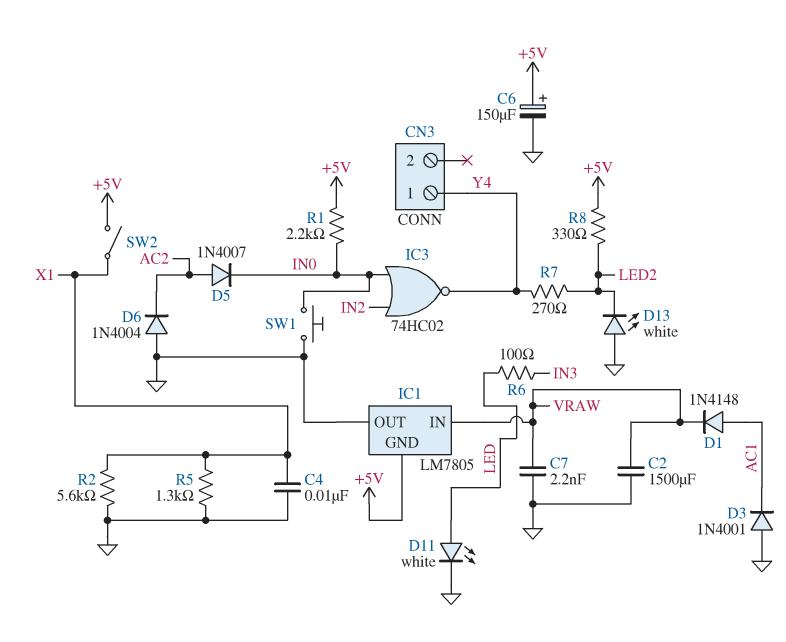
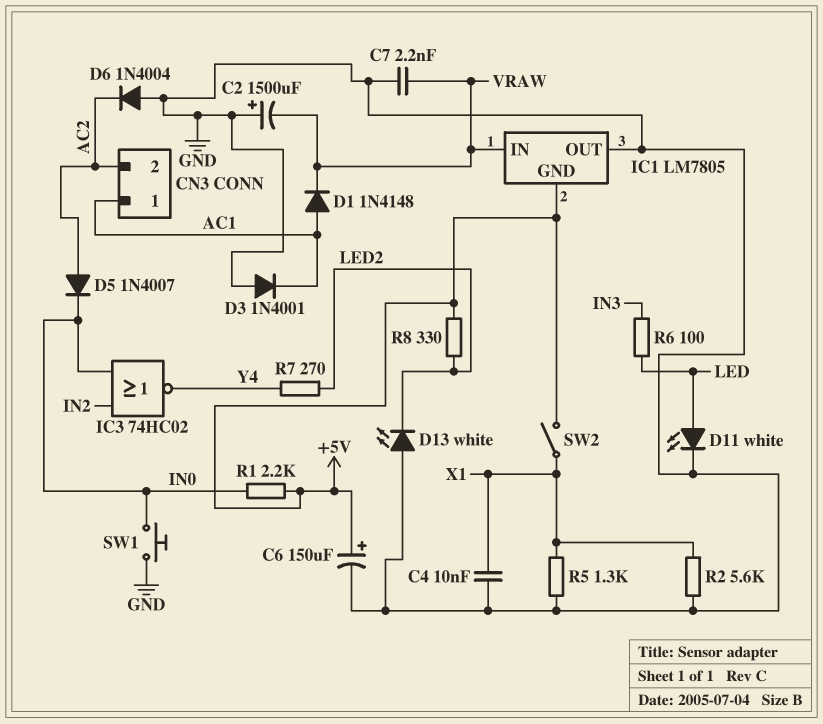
C2: 1500uF (GND, VRAW) -> 1500uF (plus GND, minus VRAW)
CN3 pin 1: Y4 -> AC1
CN3 pin 2: none -> AC2

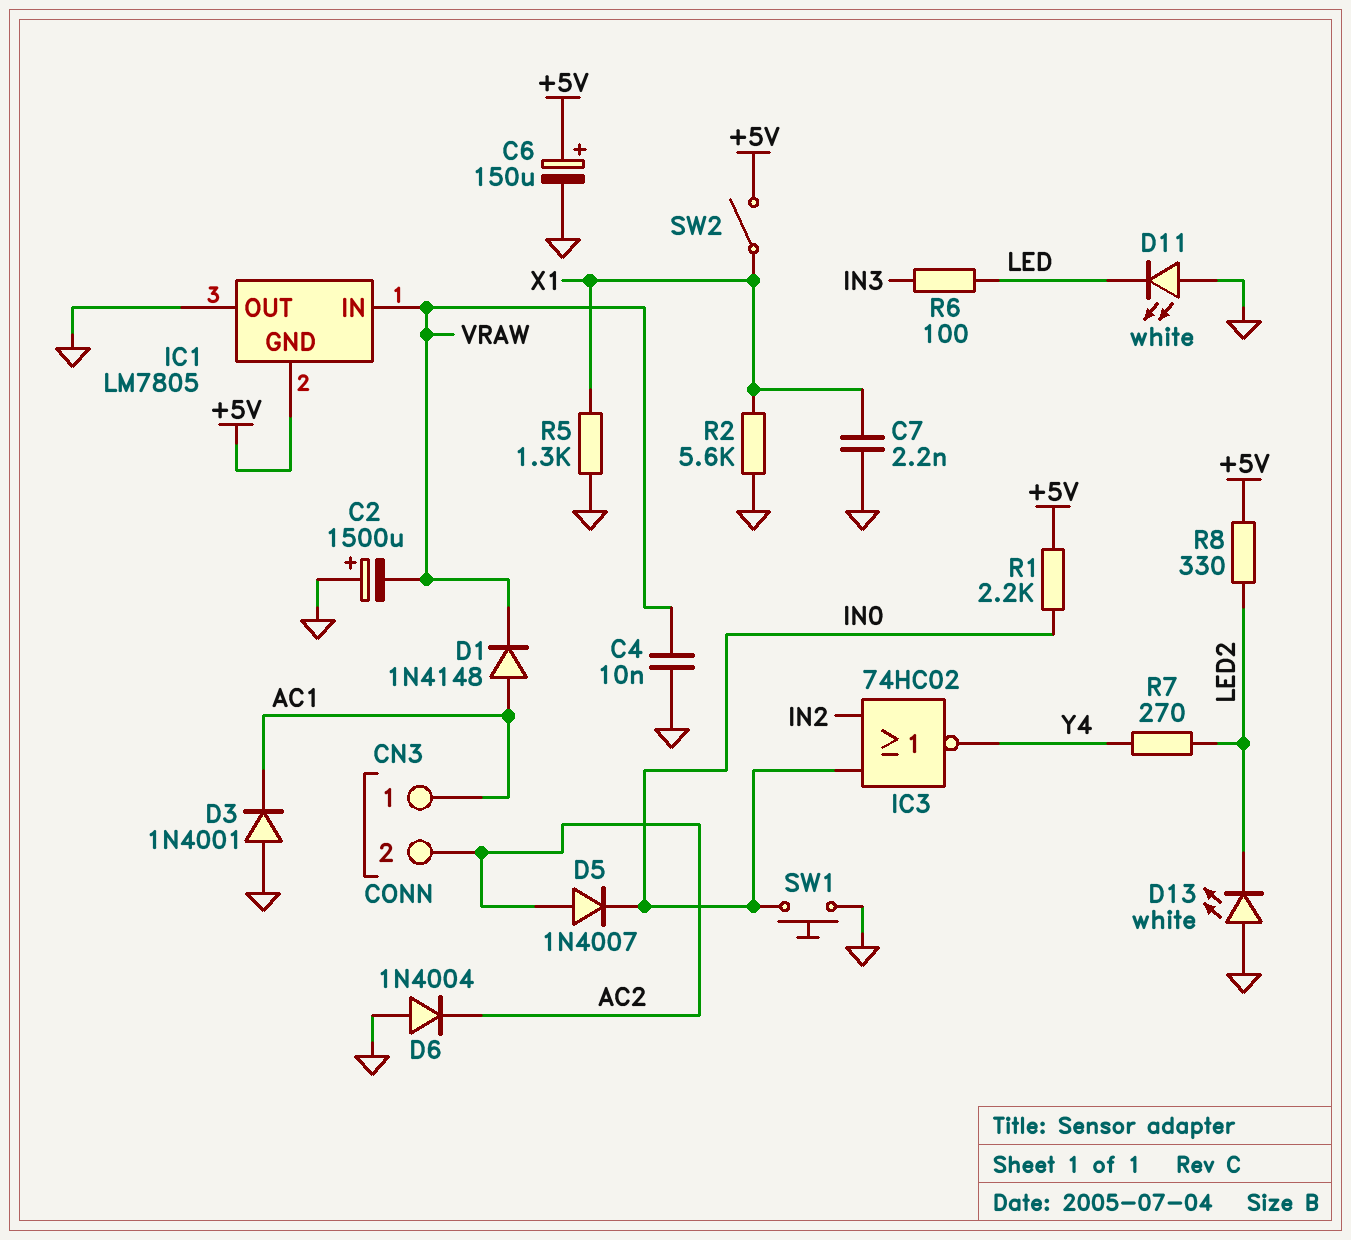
C4: 10nF (GND, X1) -> 10nF (GND, VRAW)
C7: 2.2nF (GND, VRAW) -> 2.2nF (GND, X1)
D11: LED white (A LED, K GND) -> LED white (A GND, K LED)

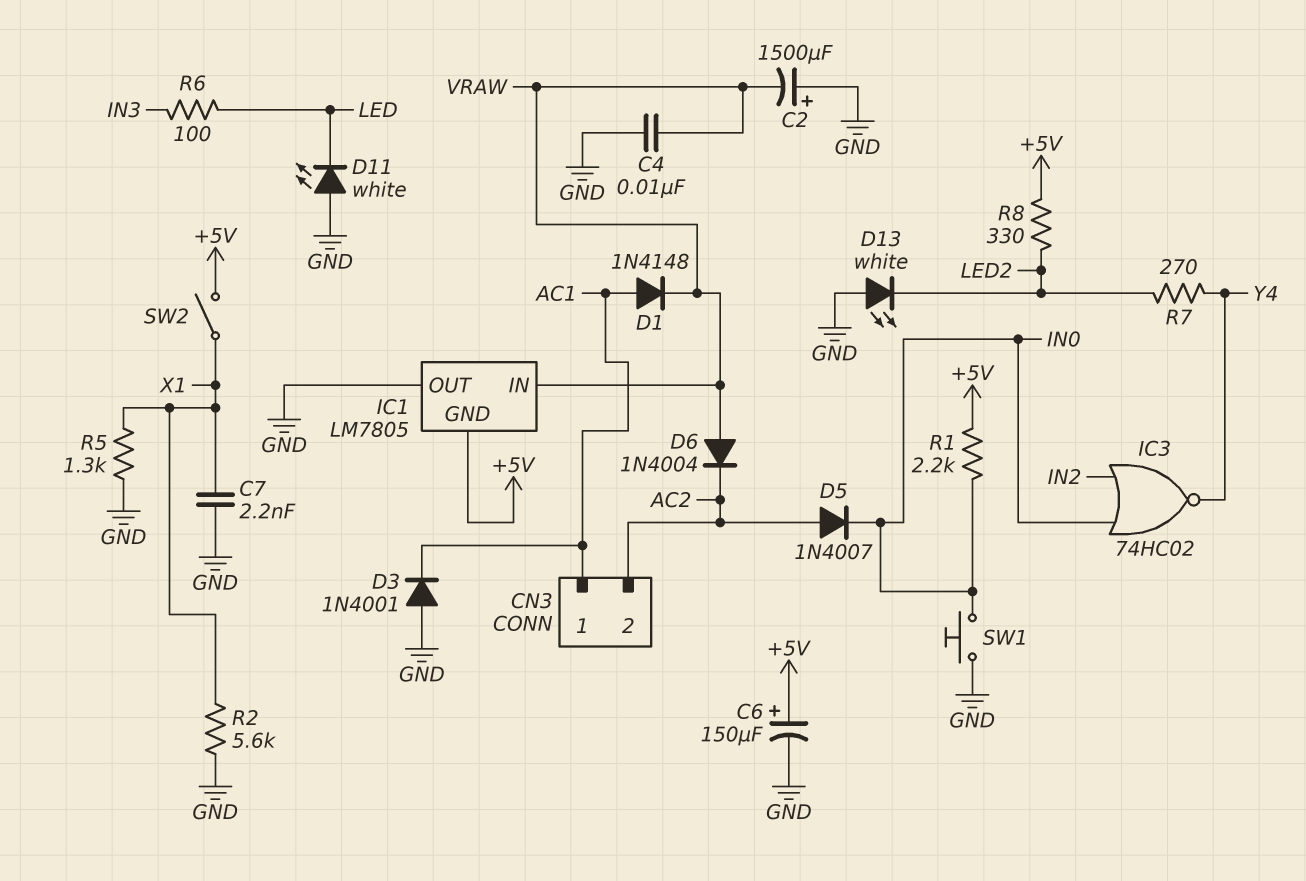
D6: diode 1N4004 (A GND, K AC2) -> diode 1N4004 (A VRAW, K AC2)

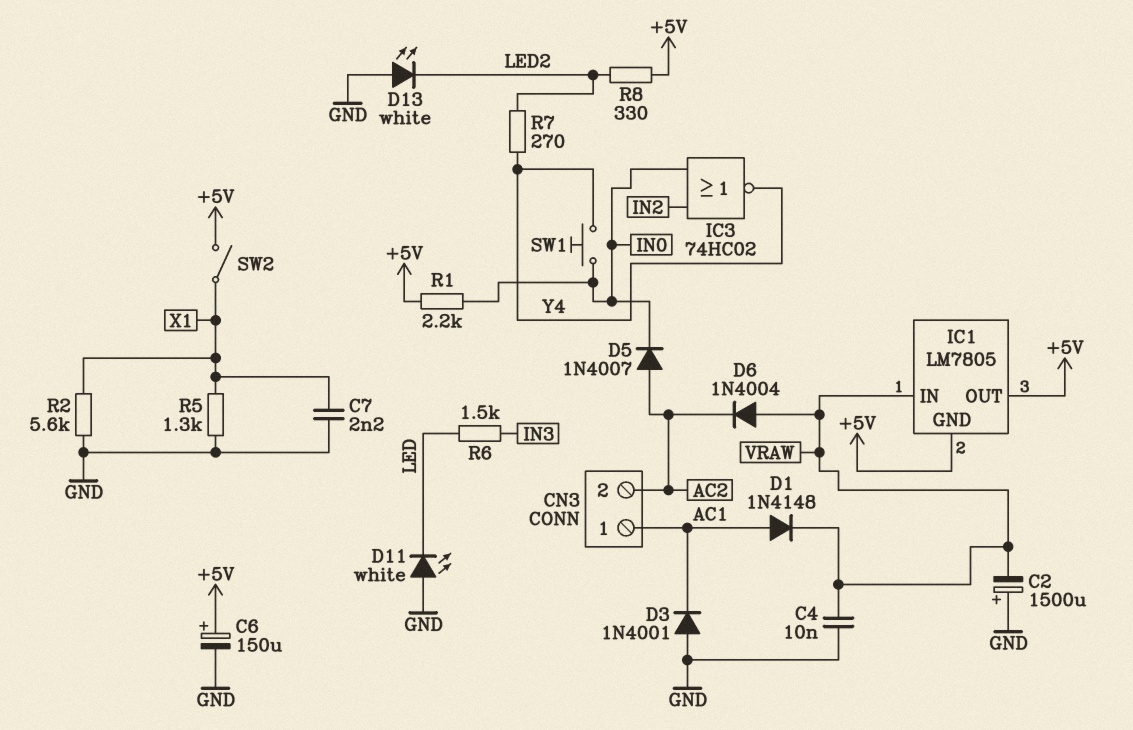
IC1 pin OUT: GND -> +5V
R6: 100 (IN3, LED) -> 1.5k (IN3, LED)
SW1: button (GND, IN0) -> button (IN0, Y4)

